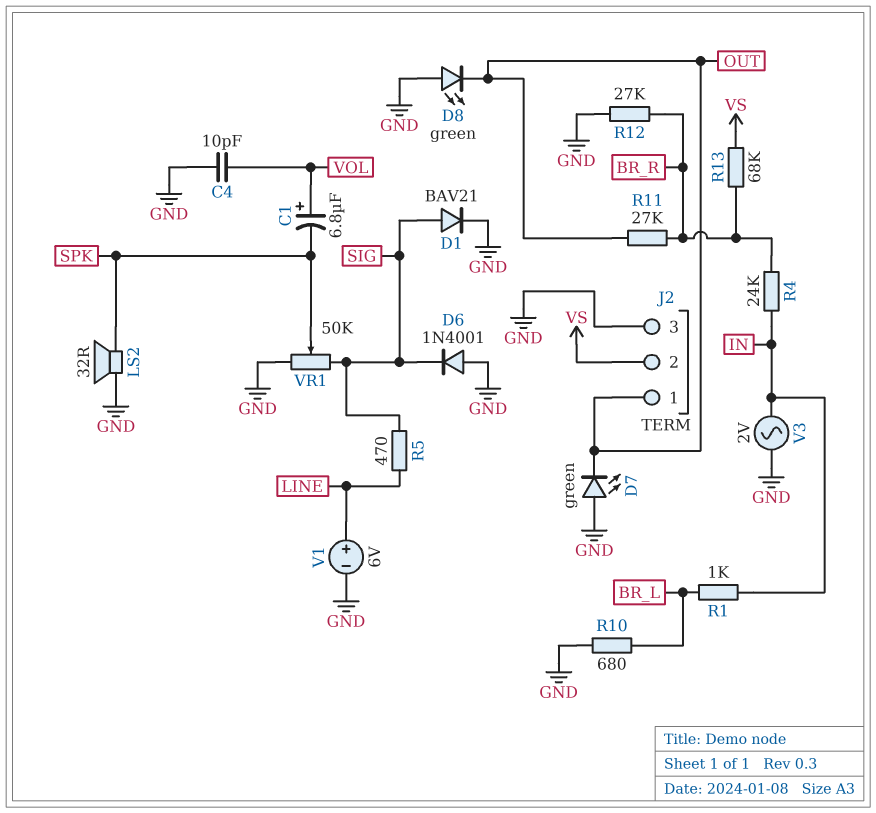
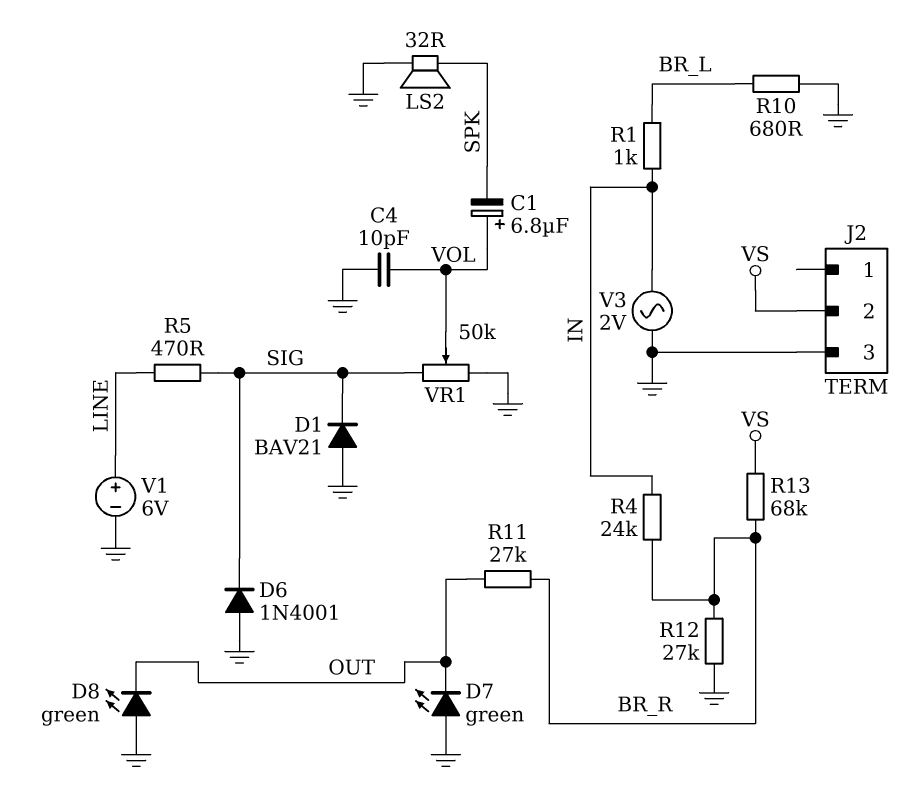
D1: diode BAV21 (A SIG, K GND) -> diode BAV21 (A GND, K SIG)
J2 pin 1: OUT -> none
VR1: 50k (GND, SIG, wiper SPK) -> 50k (GND, SIG, wiper VOL)

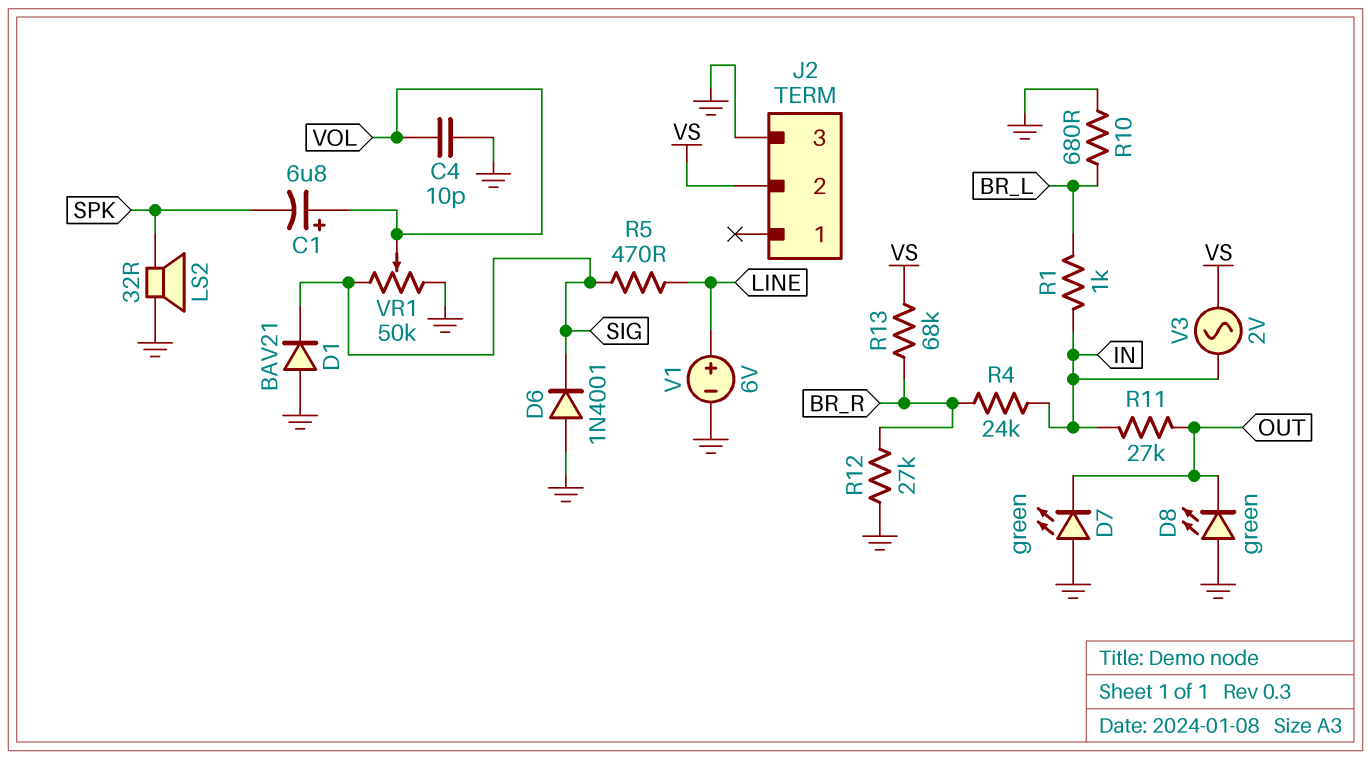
R11: 27k (BR_R, OUT) -> 27k (IN, OUT)
V3: AC 2V (GND, IN) -> AC 2V (IN, VS)

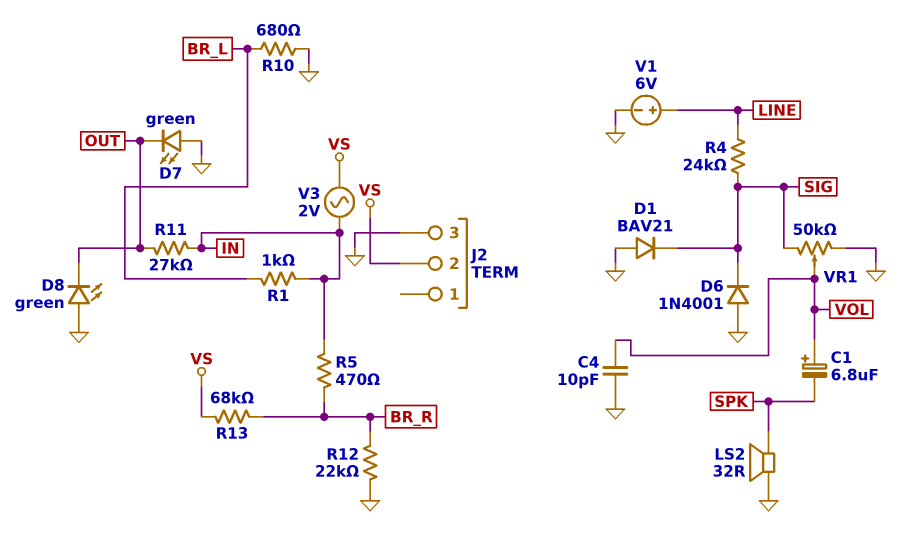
R4: 24k (BR_R, IN) -> 24k (LINE, SIG)
R5: 470 (LINE, SIG) -> 470 (BR_R, IN)
R12: 27k (BR_R, GND) -> 22k (BR_R, GND)

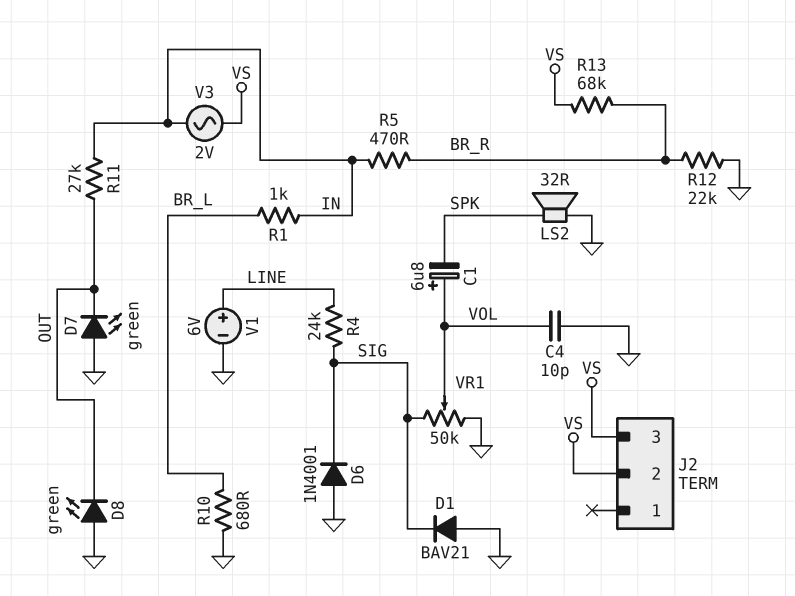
J2 pin 3: GND -> VS

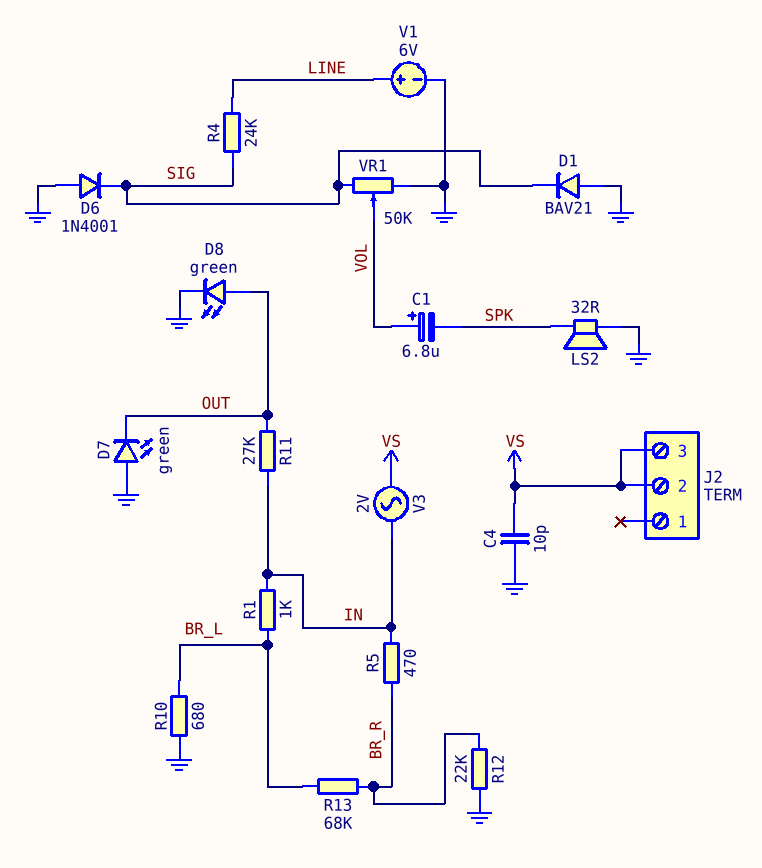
C4: 10pF (GND, VOL) -> 10pF (GND, VS)
D8: LED green (A GND, K OUT) -> LED green (A OUT, K GND)
R13: 68k (BR_R, VS) -> 68k (BR_L, BR_R)

